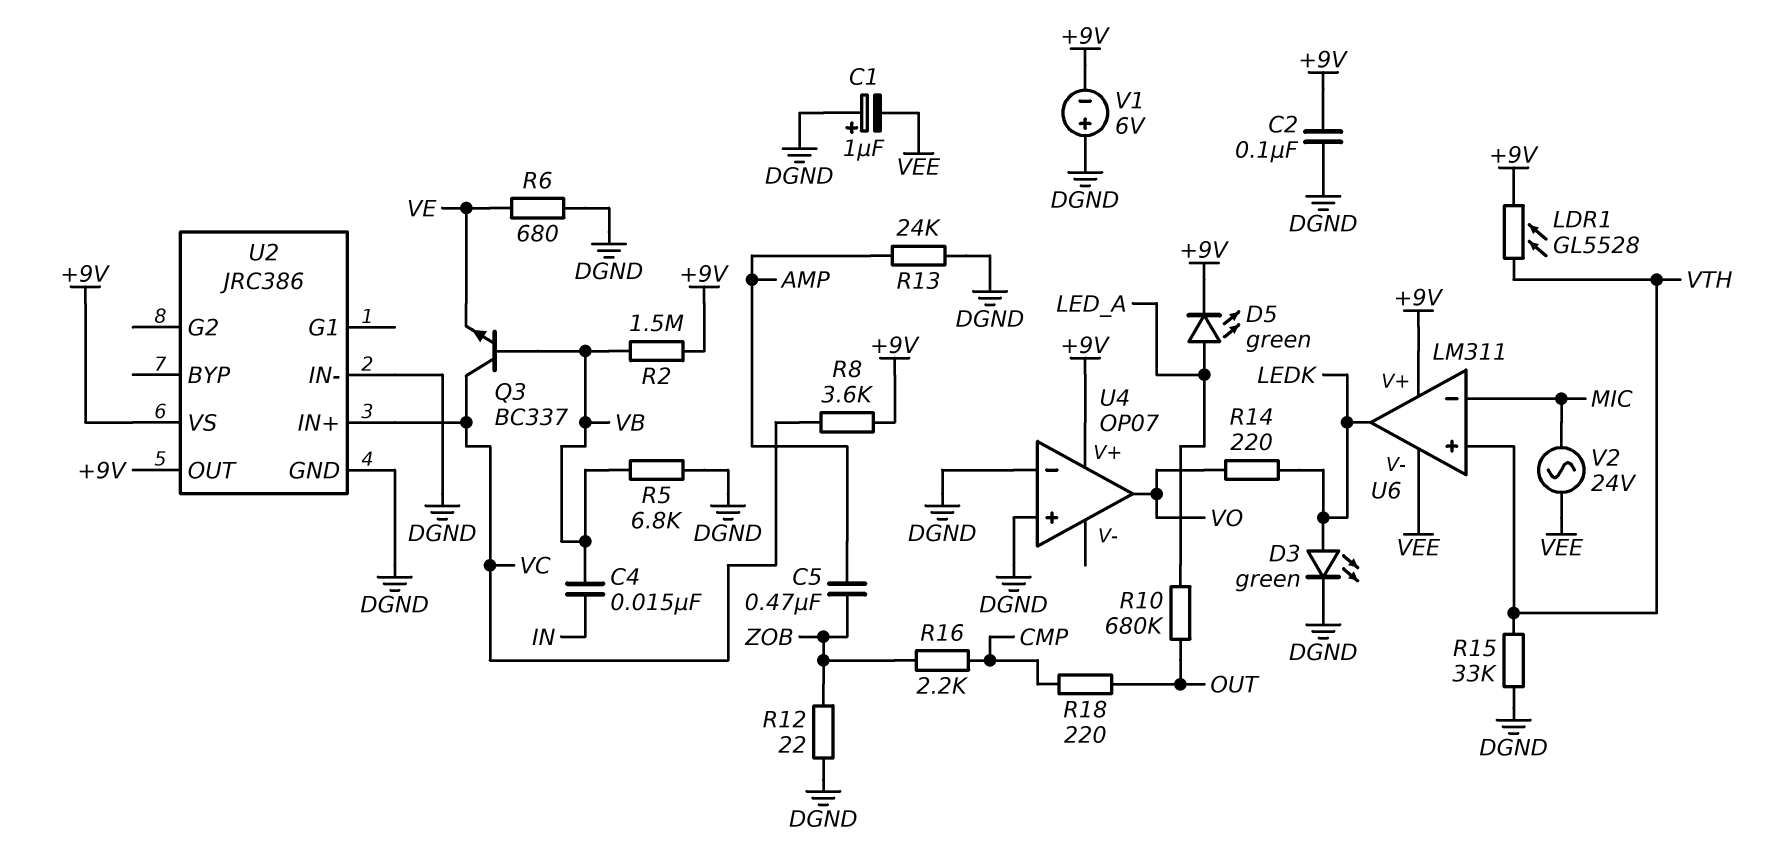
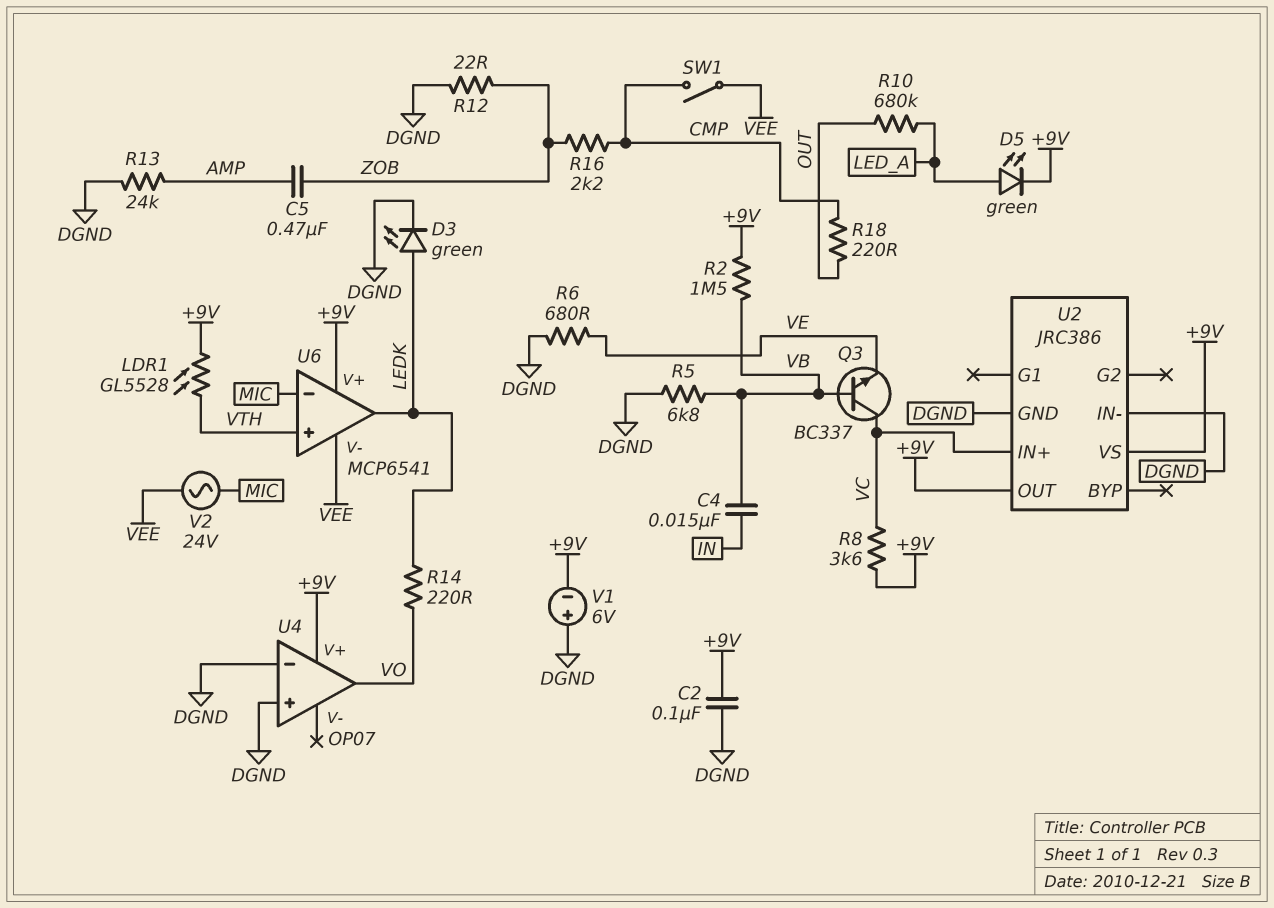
C1: 1uF (plus DGND, minus VEE) -> none
R15: 33k (DGND, VTH) -> none
SW1: none -> switch (CMP, VEE)
U6: LM311 -> MCP6541

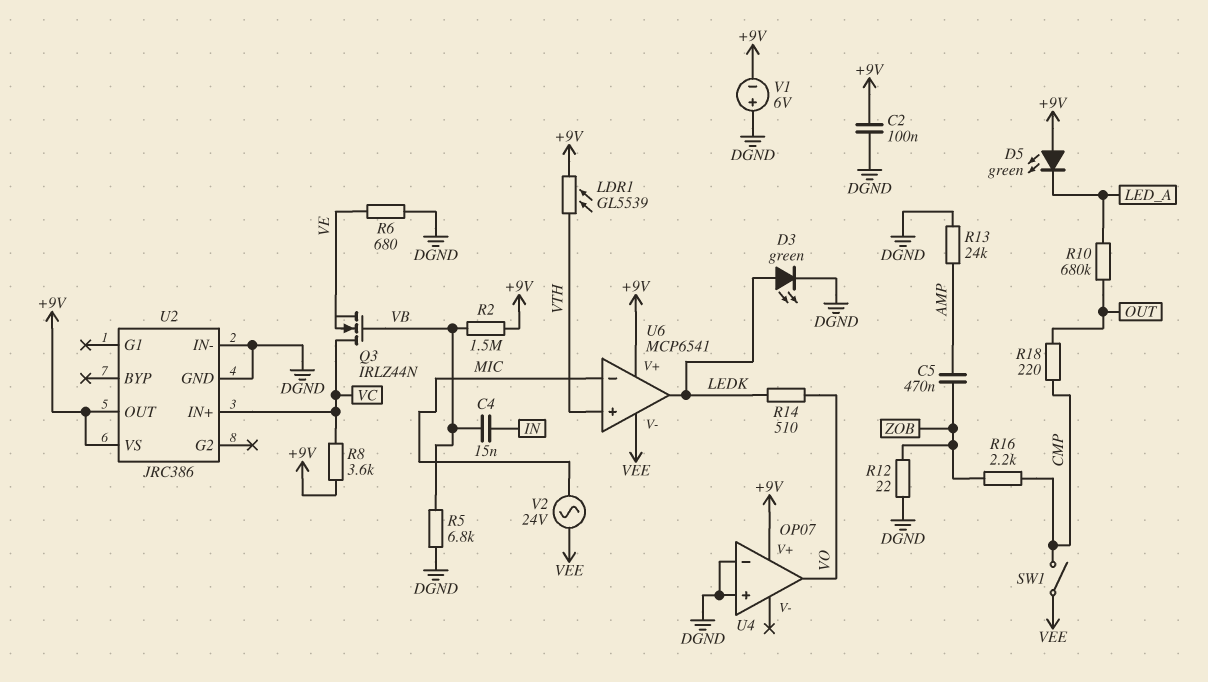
D5: LED green (A LED_A, K +9V) -> LED green (A +9V, K LED_A)
LDR1: GL5528 (+9V, VTH) -> GL5539 (+9V, VTH)
Q3: NPN BC337 (B VB, C VC, E VE) -> NMOS IRLZ44N (G VB, D VC, S VE)
R14: 220 (LEDK, VO) -> 510 (LEDK, VO)

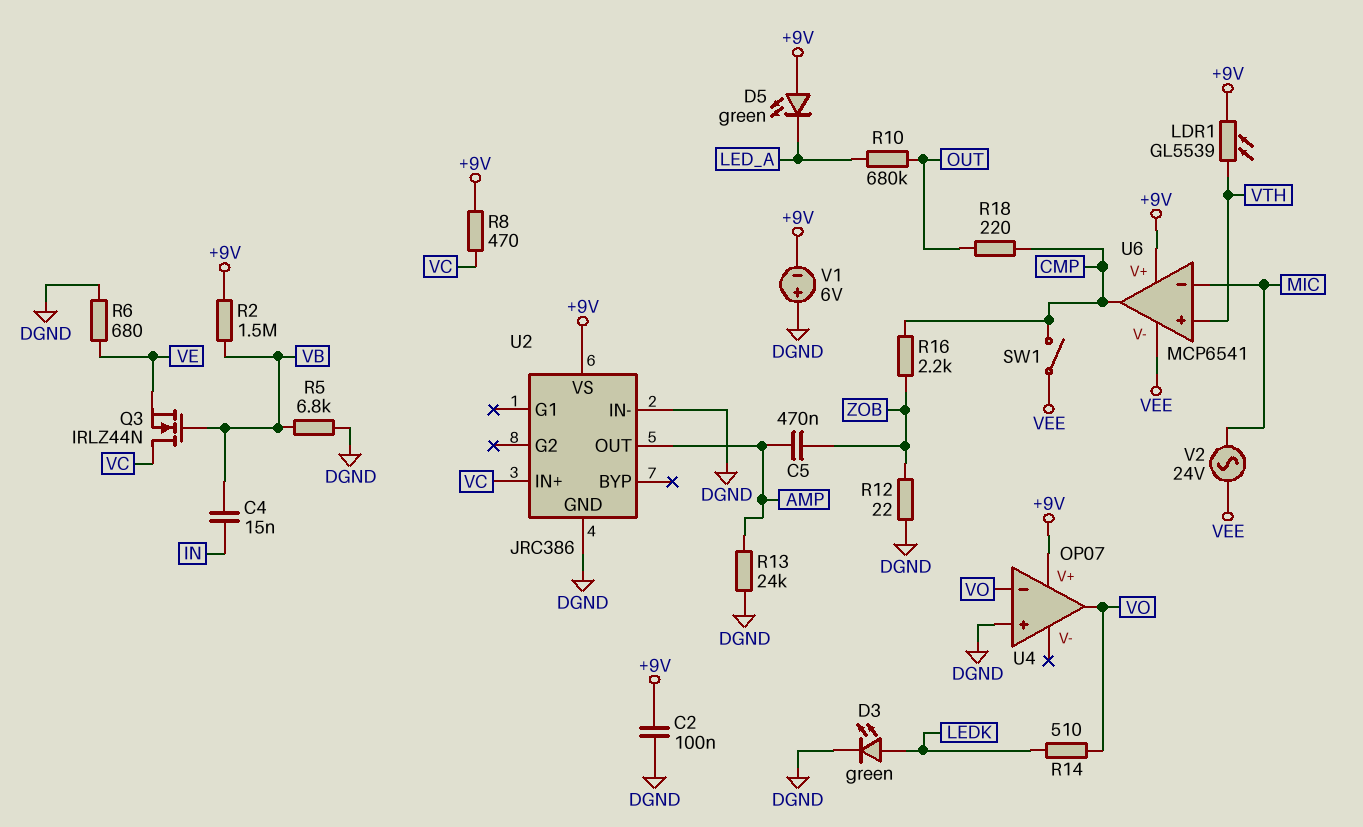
R8: 3.6k (+9V, VC) -> 470 (+9V, VC)
U2 pin OUT: +9V -> AMP
U4 pin in-: DGND -> VO
U6 pin out: LEDK -> CMP

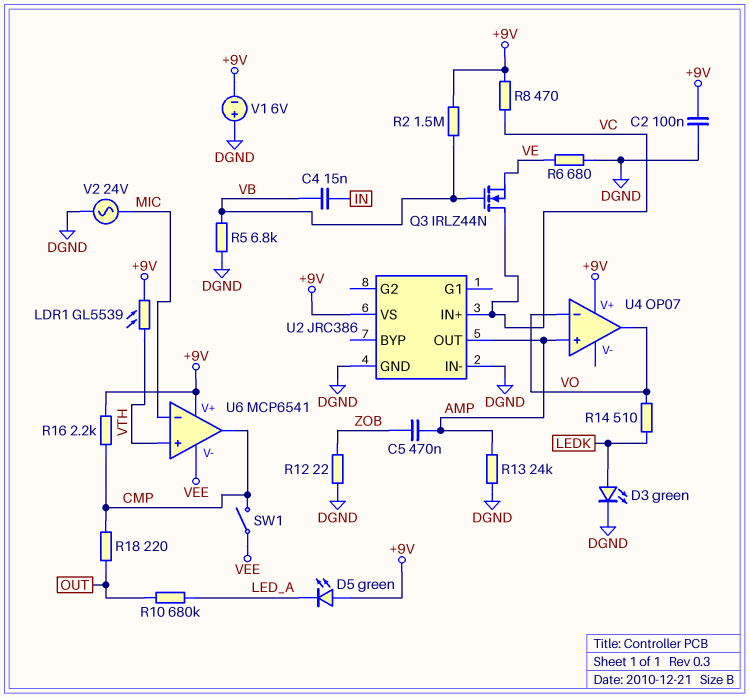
R16: 2.2k (CMP, ZOB) -> 2.2k (+9V, CMP)
U4 pin in+: DGND -> AMP
V2: AC 24V (MIC, VEE) -> AC 24V (DGND, MIC)

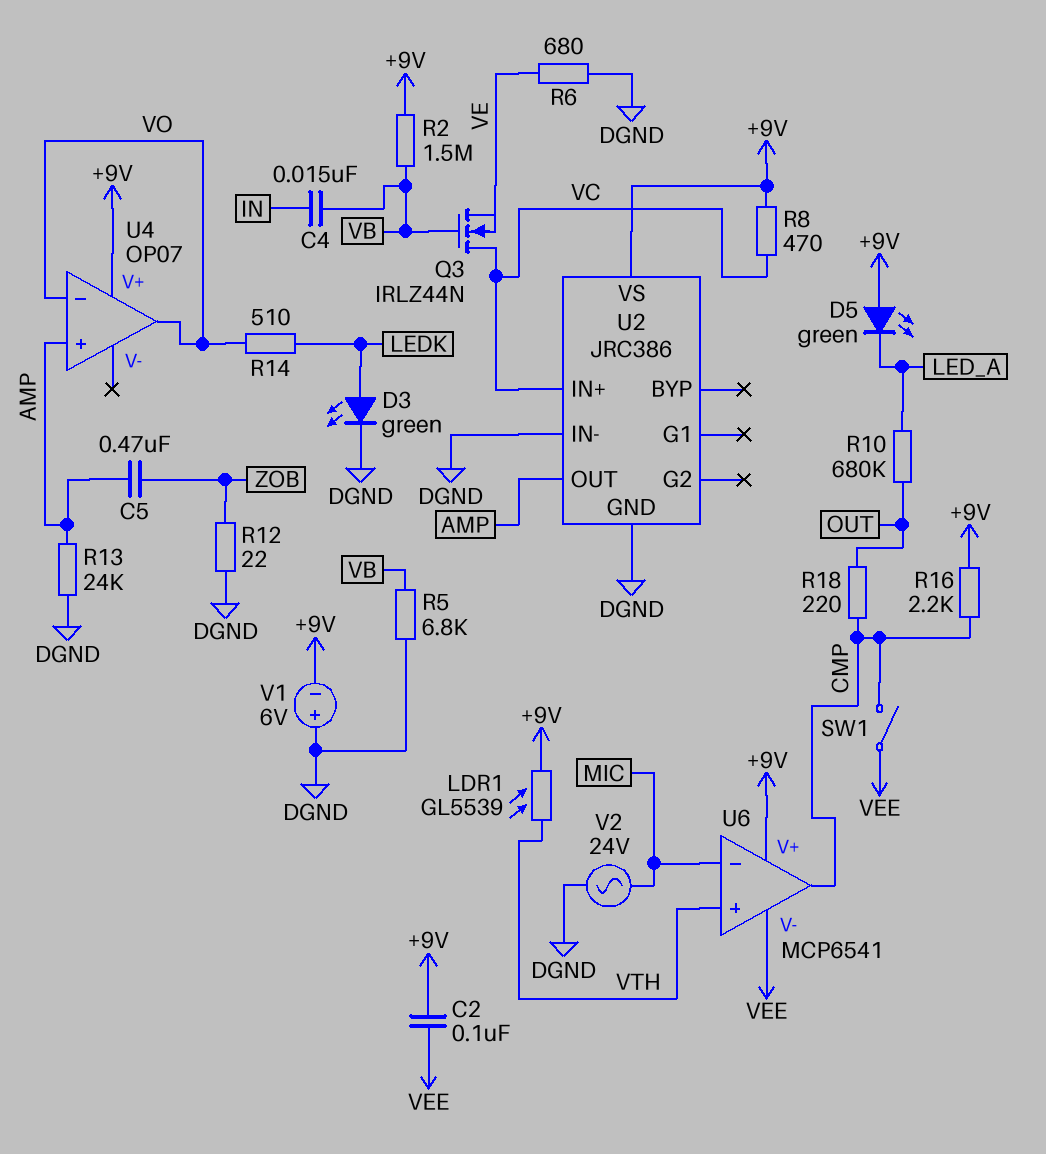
C2: 100nF (+9V, DGND) -> 100nF (+9V, VEE)

